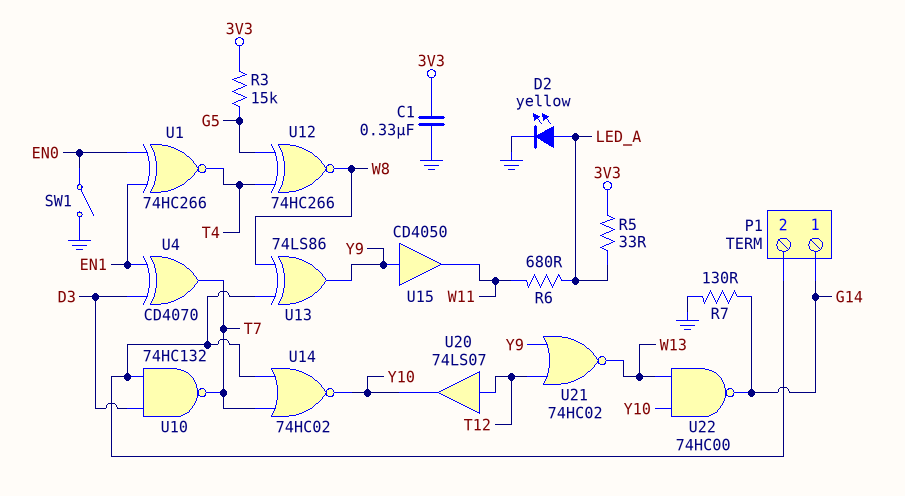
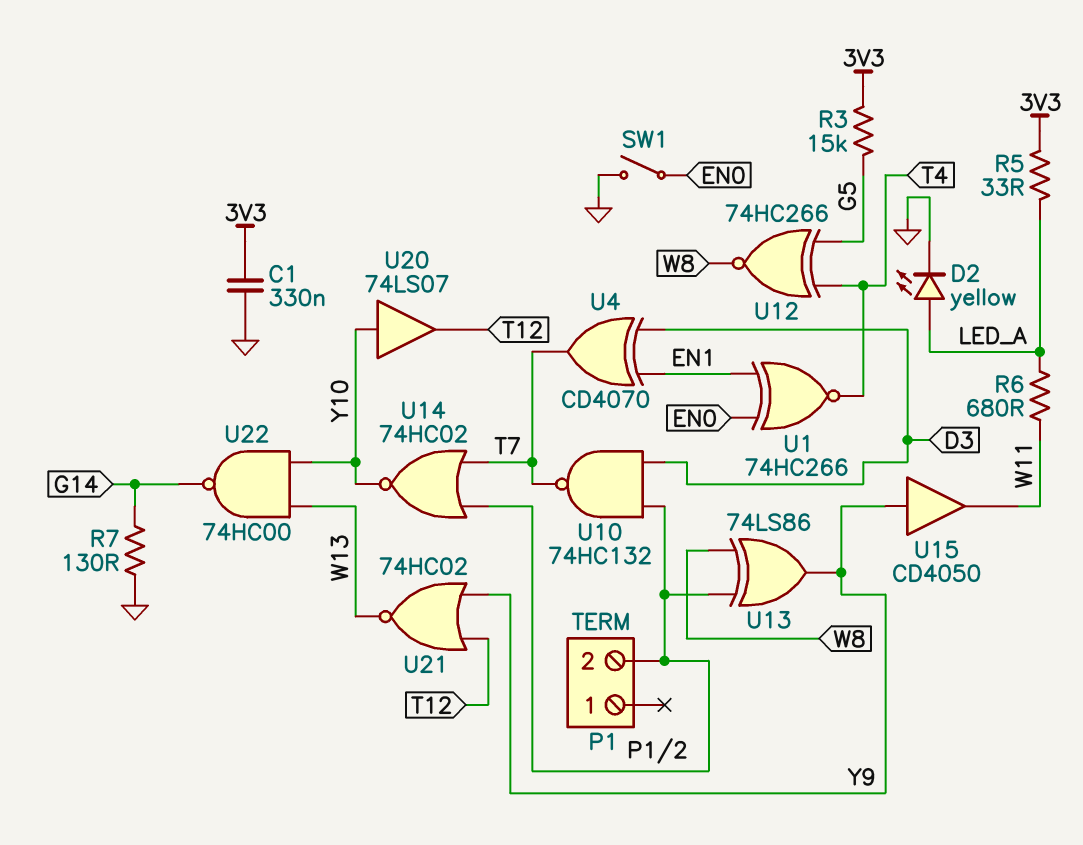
P1 pin 1: G14 -> none
U20: buffer 74LS07 (in T12, out Y10) -> buffer 74LS07 (in Y10, out T12)

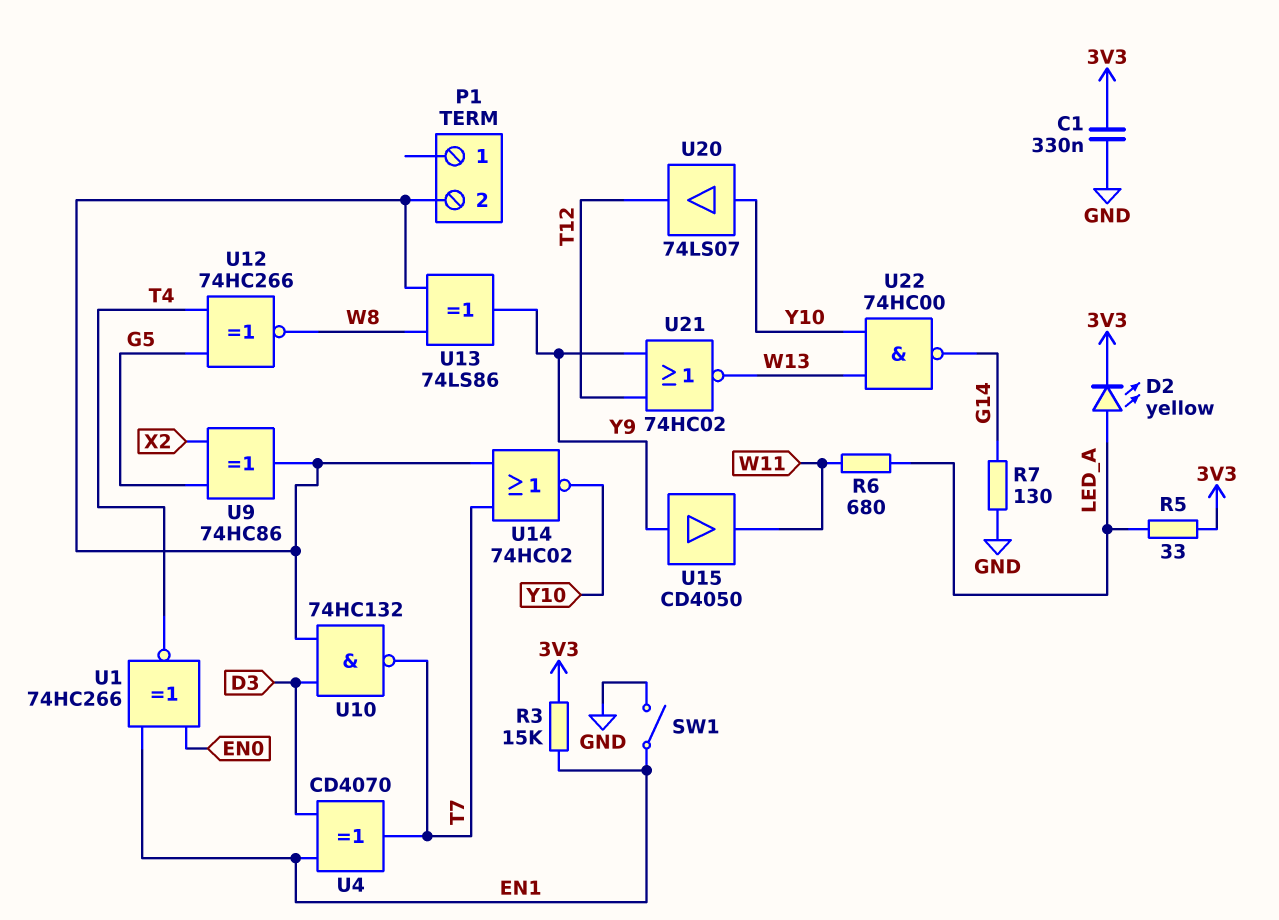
D2: LED yellow (A LED_A, K GND) -> LED yellow (A LED_A, K 3V3)
R3: 15k (3V3, G5) -> 15k (3V3, EN1)
SW1: switch (EN0, GND) -> switch (EN1, GND)
U9: none -> XOR 74HC86 (in G5, in X2, out P1/2)

